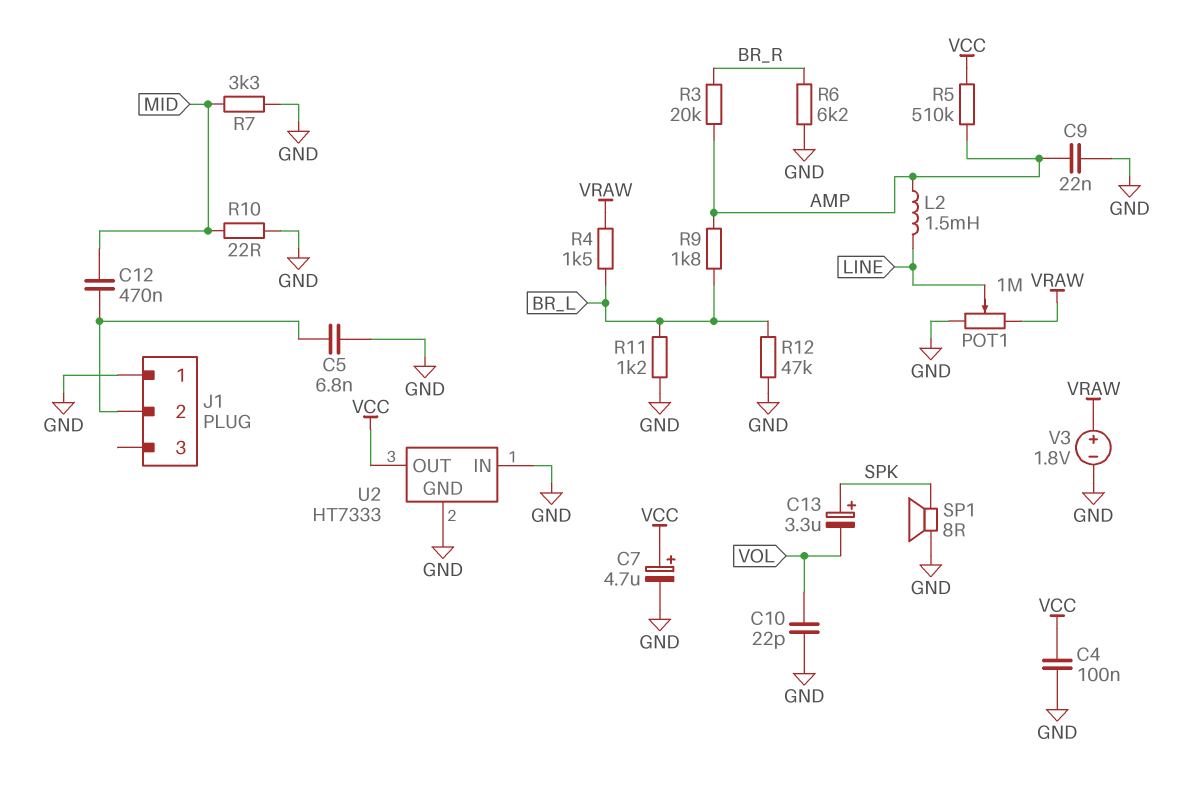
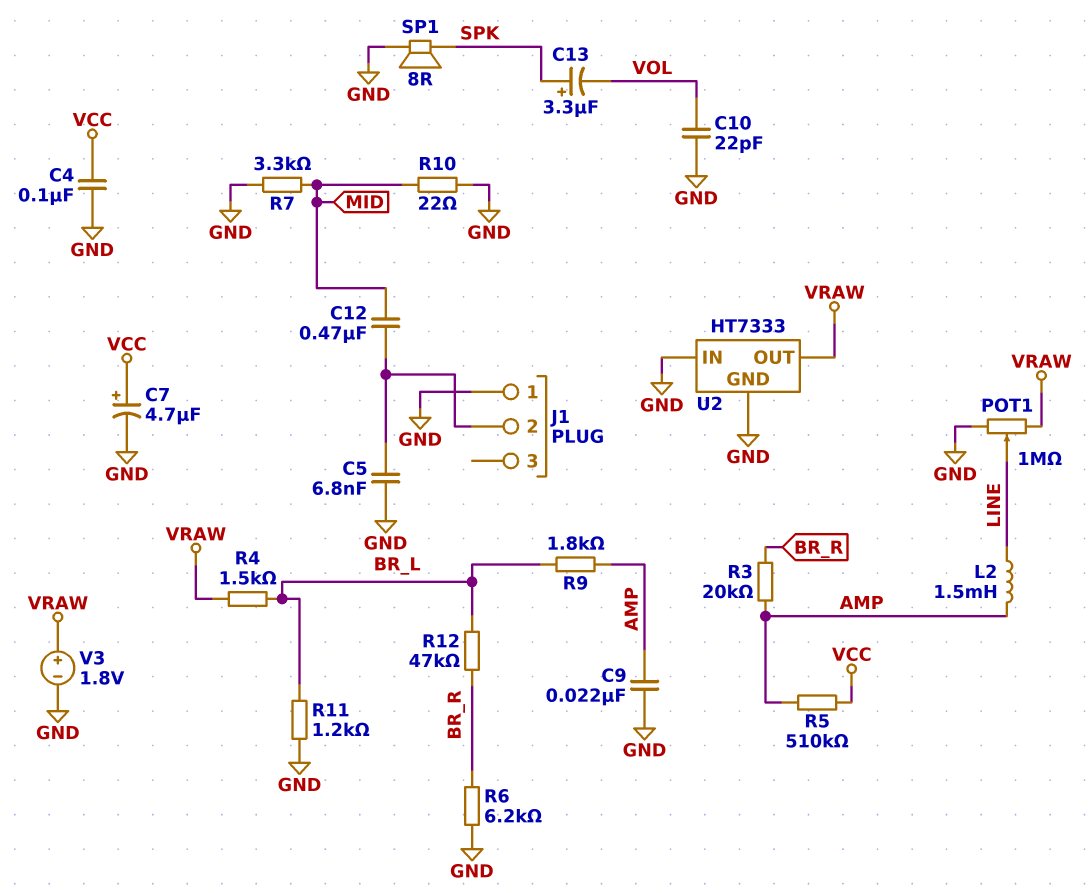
R12: 47k (BR_L, GND) -> 47k (BR_L, BR_R)
U2 pin OUT: VCC -> VRAW

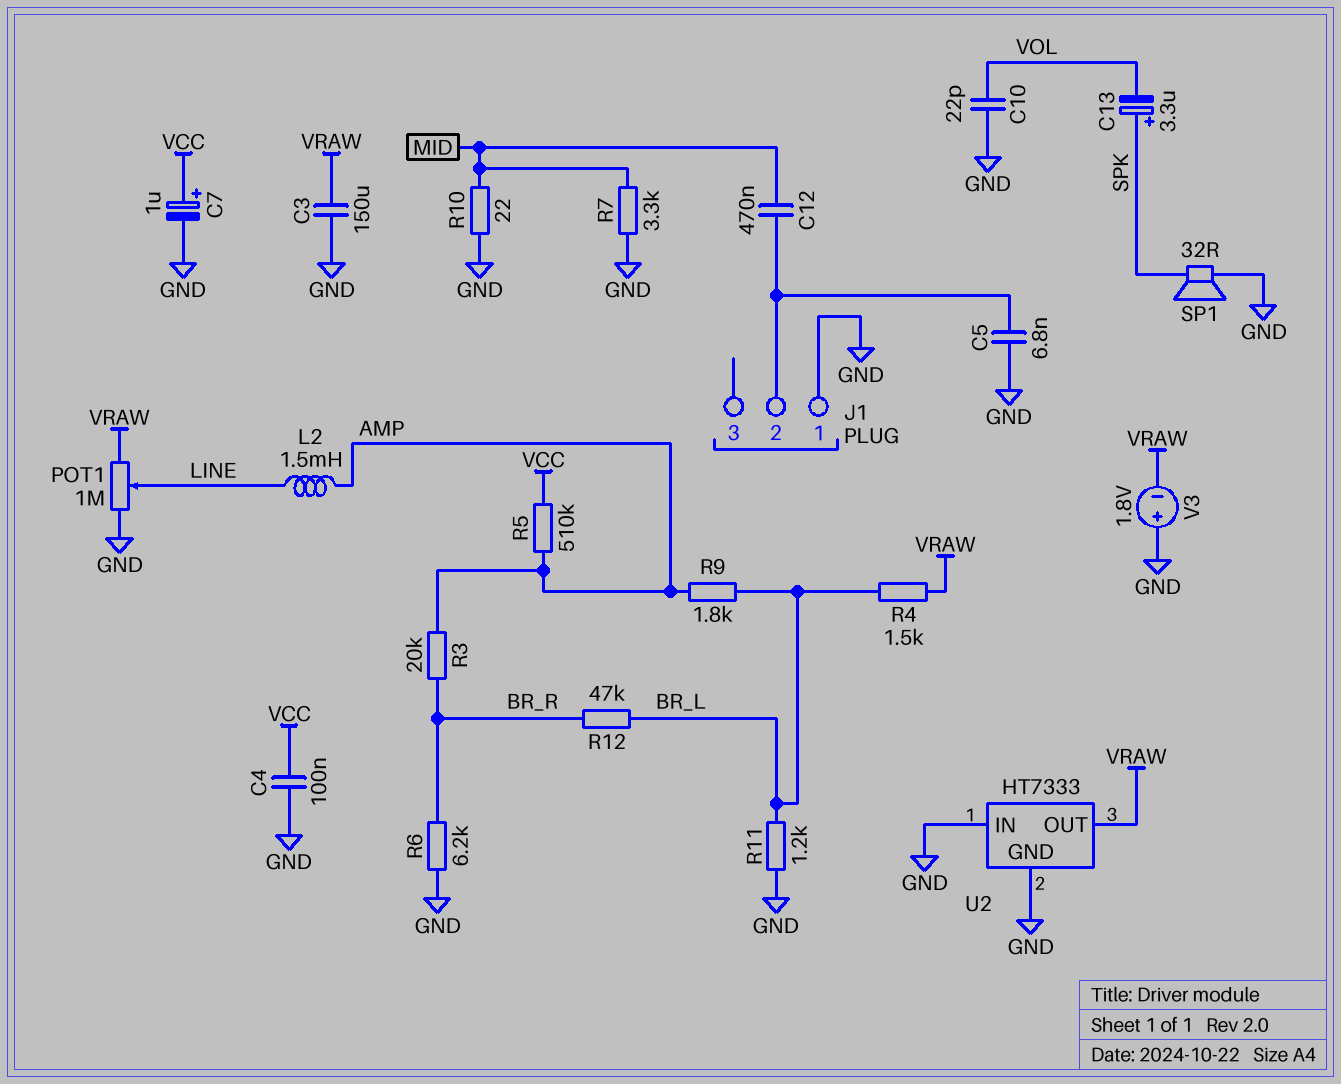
C3: none -> 150uF (GND, VRAW)
C7: 4.7uF (plus VCC, minus GND) -> 1uF (plus VCC, minus GND)
C9: 22nF (AMP, GND) -> none
SP1: speaker 8R (GND, SPK) -> speaker 32R (GND, SPK)
V3: 1.8V (plus VRAW, minus GND) -> 1.8V (plus GND, minus VRAW)

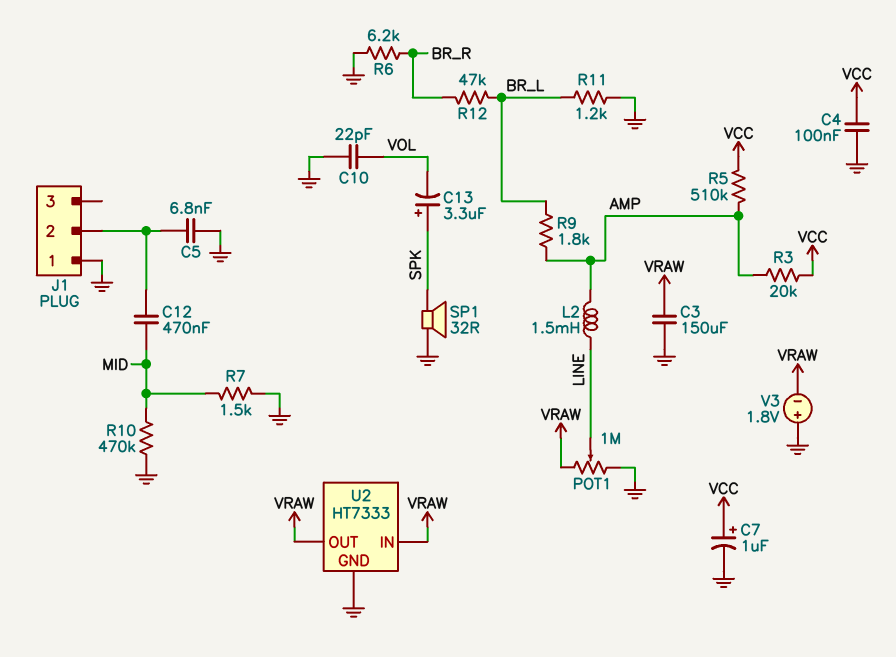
R3: 20k (AMP, BR_R) -> 20k (AMP, VCC)
R4: 1.5k (BR_L, VRAW) -> none
R7: 3.3k (GND, MID) -> 1.5k (GND, MID)
R10: 22 (GND, MID) -> 470k (GND, MID)
U2 pin IN: GND -> VRAW

